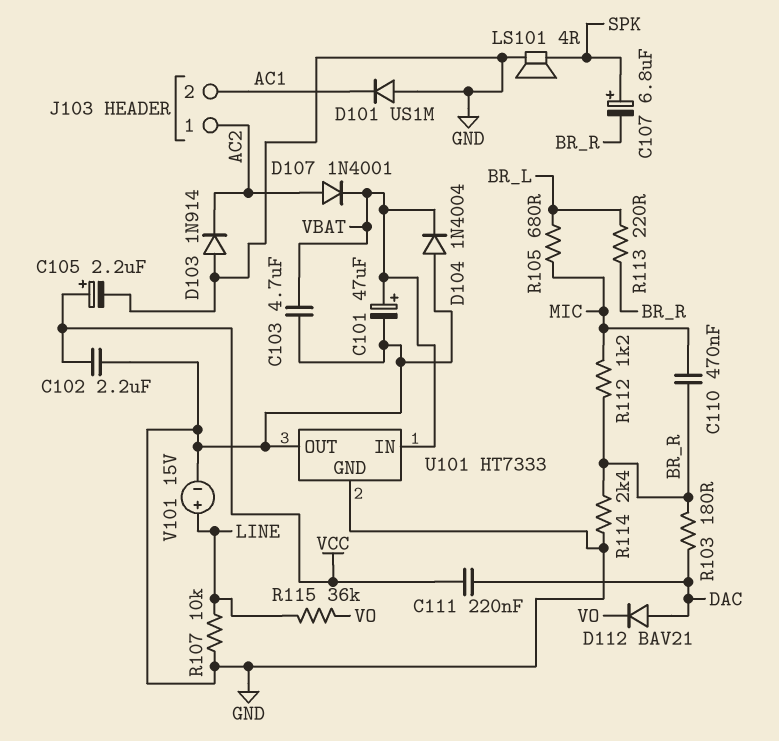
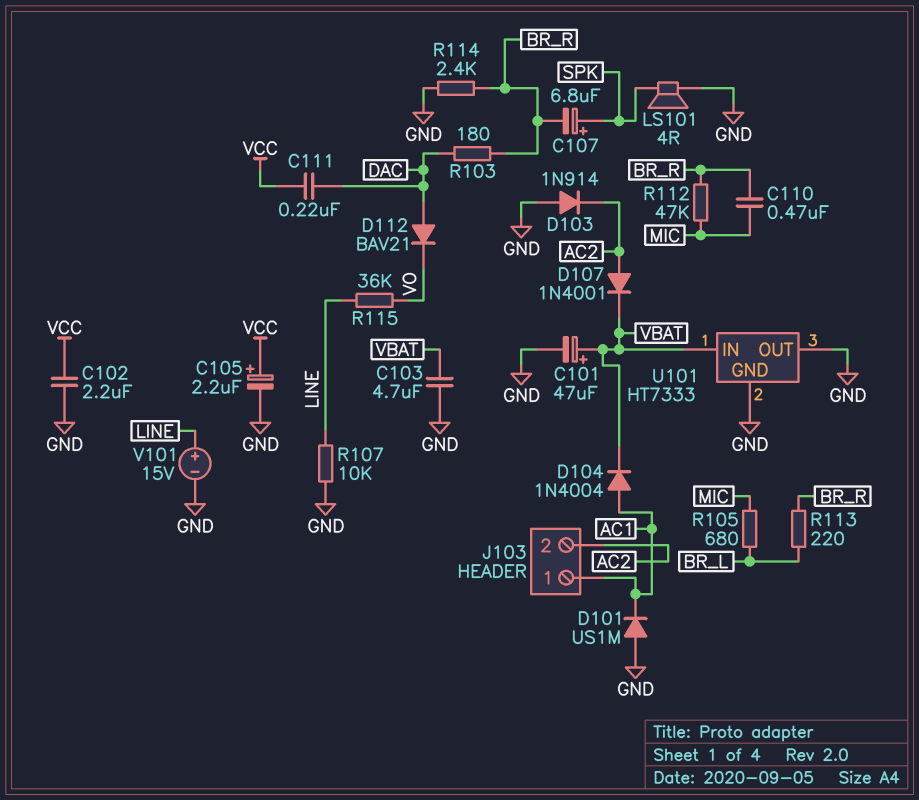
D104: diode 1N4004 (A GND, K VBAT) -> diode 1N4004 (A AC1, K VBAT)
J103 pin 1: AC2 -> AC1
J103 pin 2: AC1 -> AC2
R112: 1.2k (BR_R, MIC) -> 47k (BR_R, MIC)

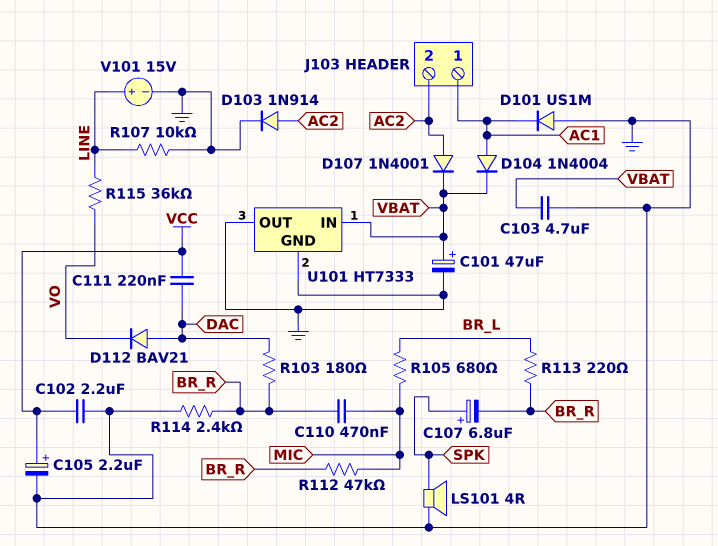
D103: diode 1N914 (A GND, K AC2) -> diode 1N914 (A AC2, K GND)

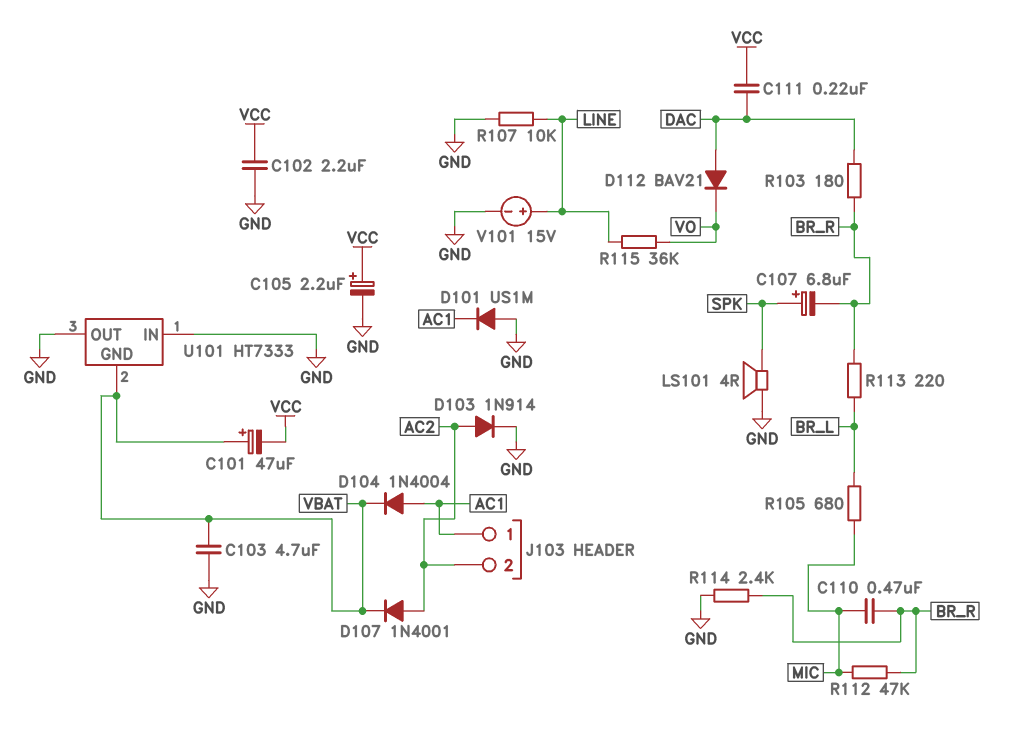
C101: 47uF (plus VBAT, minus GND) -> 47uF (plus VBAT, minus VCC)
U101 pin GND: GND -> VBAT
U101 pin IN: VBAT -> GND

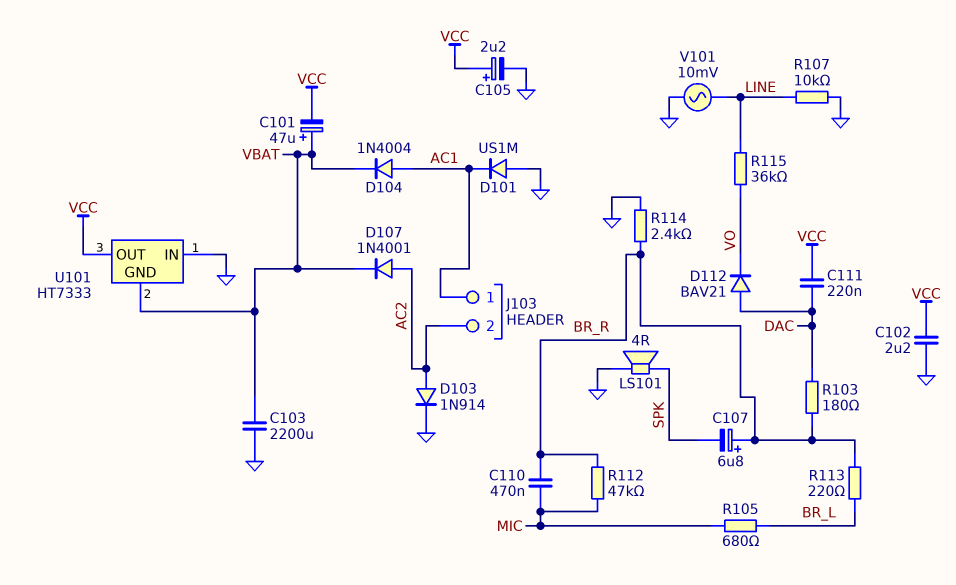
C103: 4.7uF (GND, VBAT) -> 2200uF (GND, VBAT)
C107: 6.8uF (plus SPK, minus BR_R) -> 6.8uF (plus BR_R, minus SPK)
U101 pin OUT: GND -> VCC
V101: 15V (plus LINE, minus GND) -> AC 10mV (GND, LINE)

